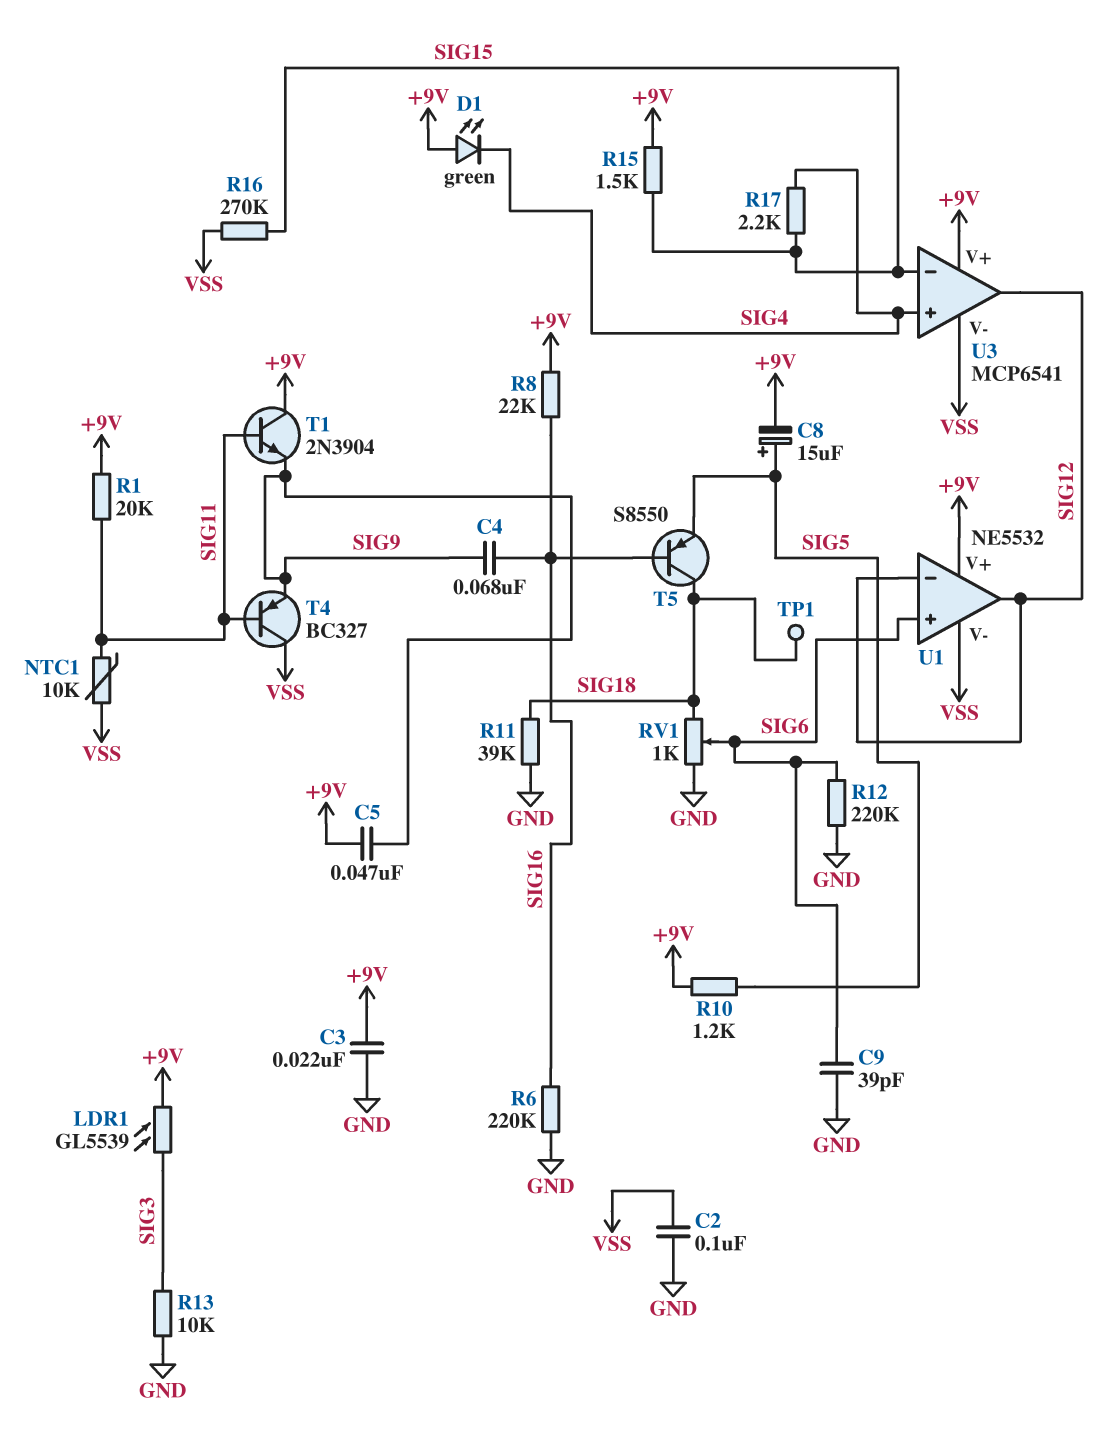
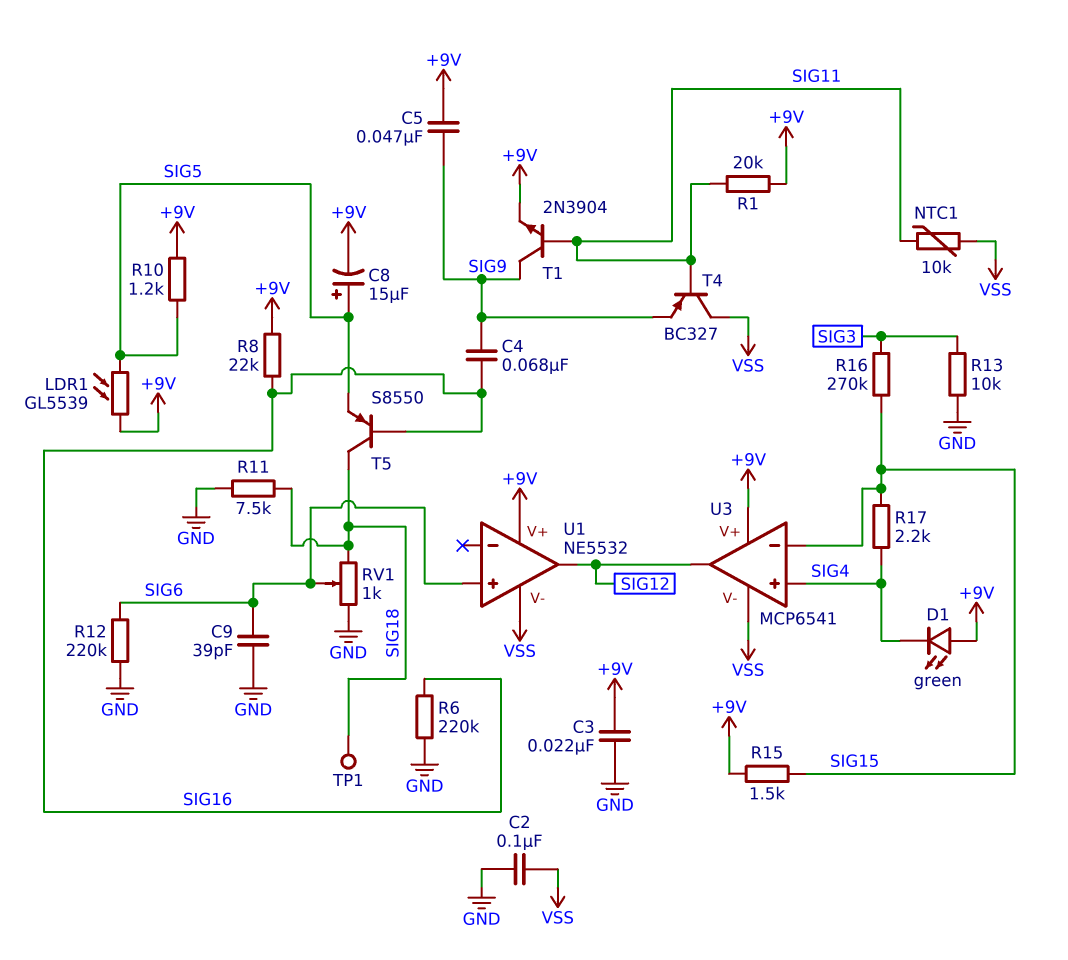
LDR1: GL5539 (+9V, SIG3) -> GL5539 (+9V, SIG5)
R11: 39k (GND, SIG18) -> 7.5k (GND, SIG18)
R16: 270k (SIG15, VSS) -> 270k (SIG3, SIG15)
T1: NPN 2N3904 (B SIG11, C +9V, E SIG9) -> NPN 2N3904 (B SIG11, C SIG9, E +9V)
U1 pin in-: SIG12 -> none

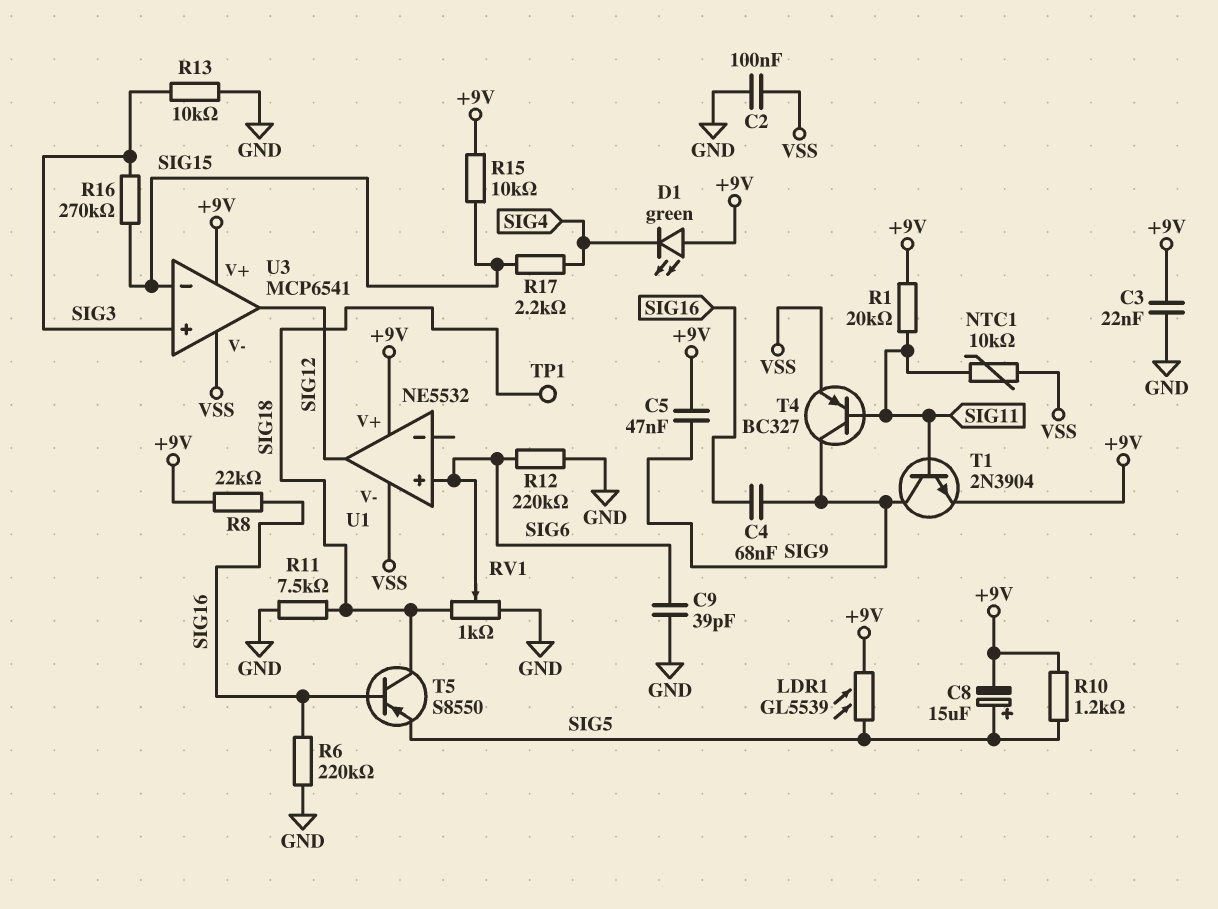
R15: 1.5k (+9V, SIG15) -> 10k (+9V, SIG15)
T4: PNP BC327 (B SIG11, C VSS, E SIG9) -> PNP BC327 (B SIG11, C SIG9, E VSS)
U3 pin in+: SIG4 -> SIG3

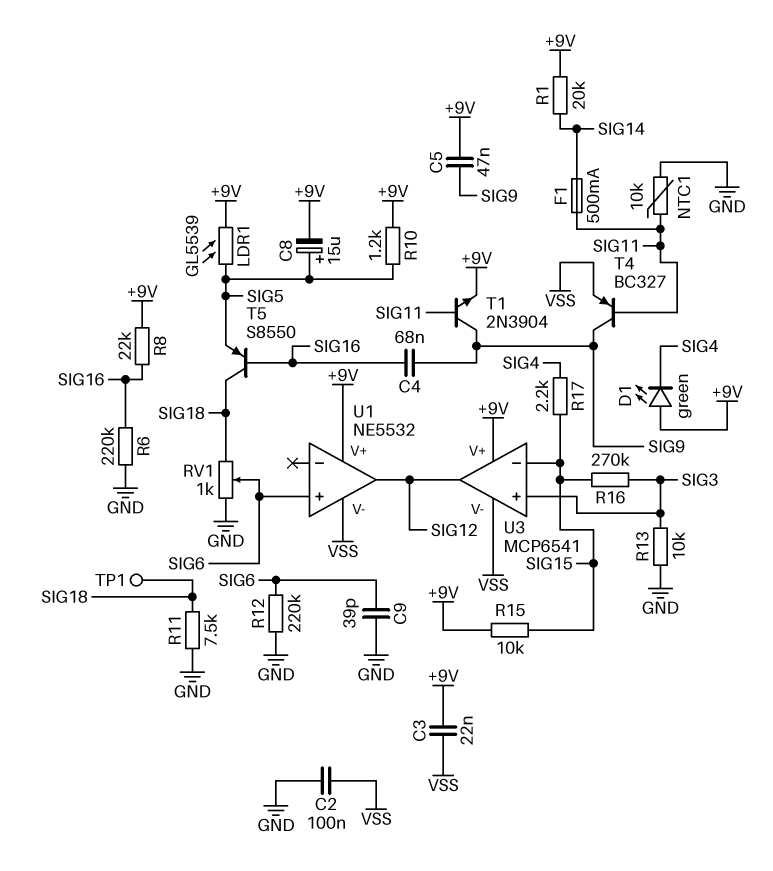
C3: 22nF (+9V, GND) -> 22nF (+9V, VSS)
F1: none -> 500mA (SIG11, SIG14)
NTC1: 10k (SIG11, VSS) -> 10k (GND, SIG11)
R1: 20k (+9V, SIG11) -> 20k (+9V, SIG14)

